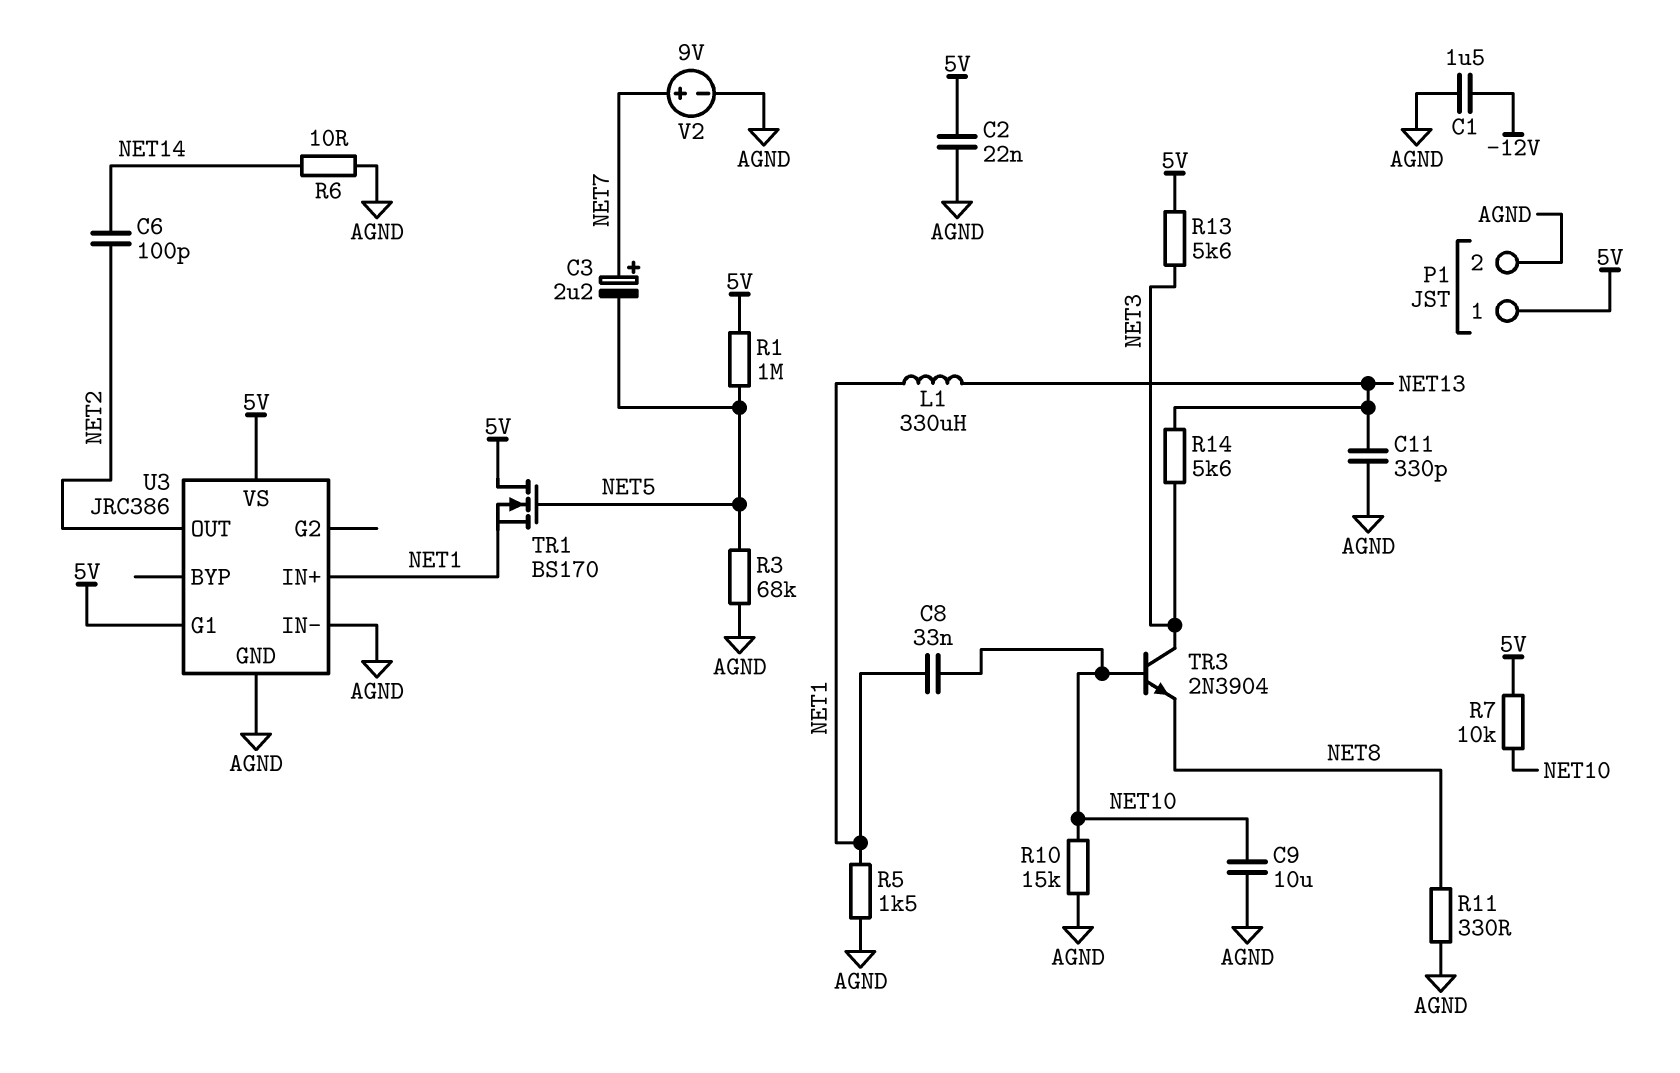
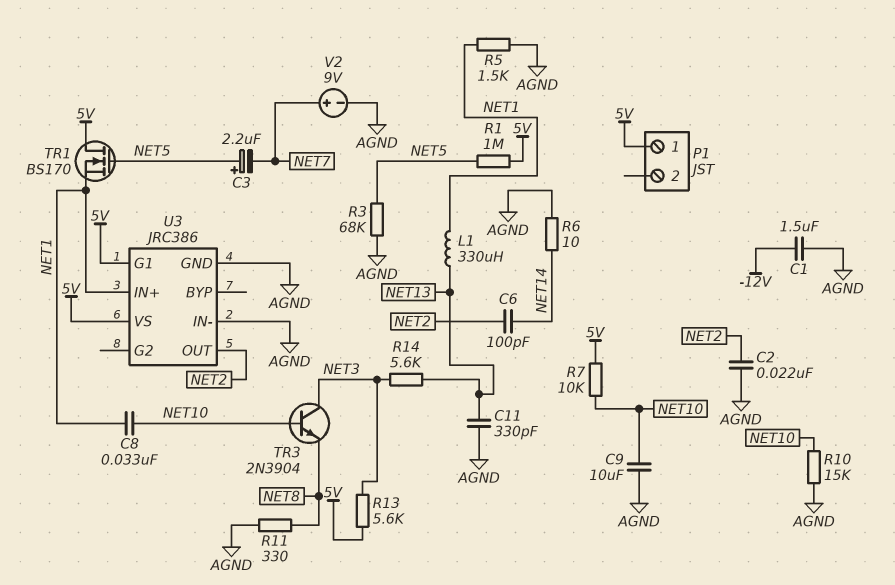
C2: 22nF (5V, AGND) -> 22nF (AGND, NET2)
C3: 2.2uF (plus NET7, minus NET5) -> 2.2uF (plus NET5, minus NET7)
P1 pin 2: AGND -> none

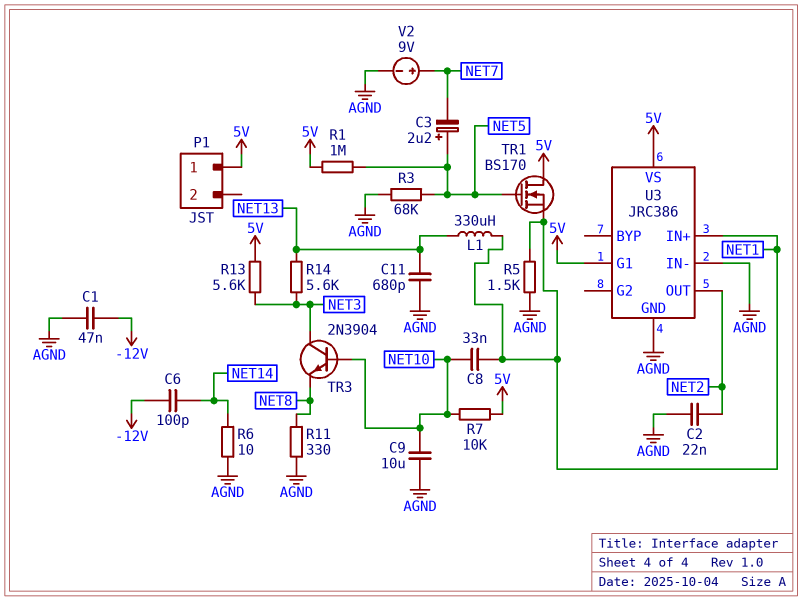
C1: 1.5uF (-12V, AGND) -> 47nF (-12V, AGND)
C6: 100pF (NET2, NET14) -> 100pF (-12V, NET14)
C11: 330pF (AGND, NET13) -> 680pF (AGND, NET13)
R10: 15k (AGND, NET10) -> none

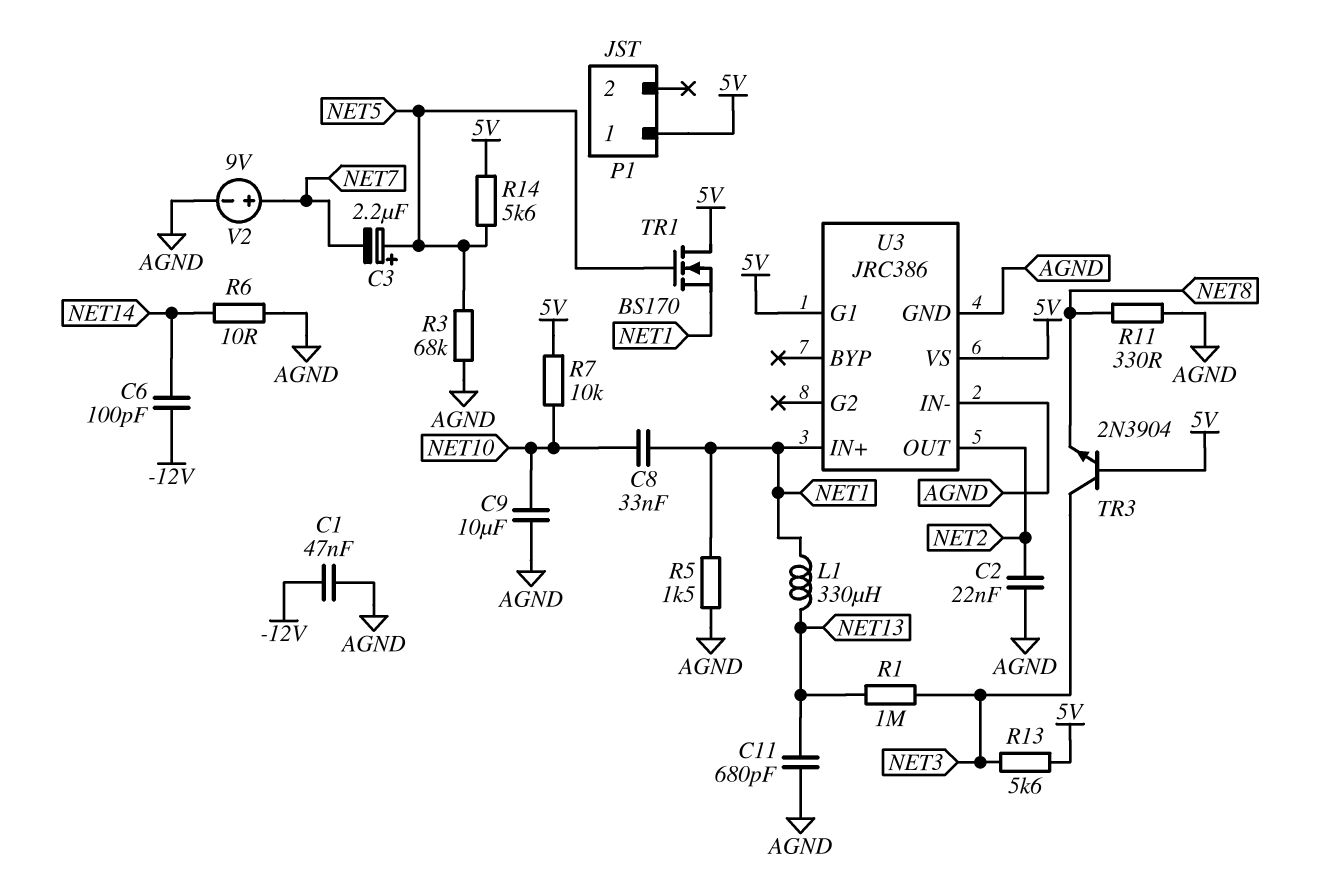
R1: 1M (5V, NET5) -> 1M (NET3, NET13)
R14: 5.6k (NET3, NET13) -> 5.6k (5V, NET5)
TR3: NPN 2N3904 (B NET10, C NET3, E NET8) -> NPN 2N3904 (B 5V, C NET3, E NET8)

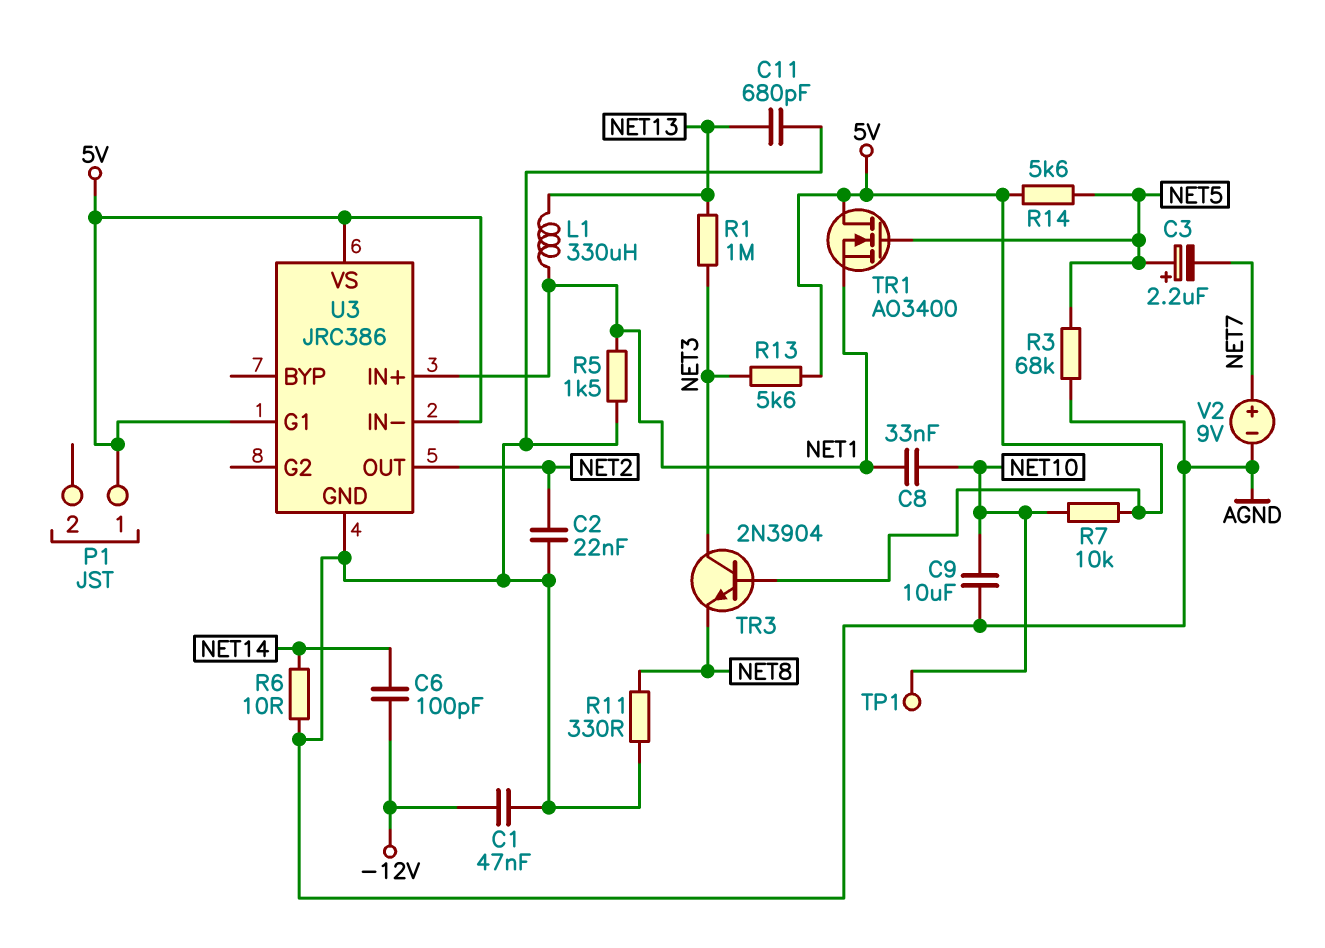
TP1: none -> test point (NET10)
TR1: NMOS BS170 (G NET5, D 5V, S NET1) -> NMOS AO3400 (G NET5, D 5V, S NET1)
U3 pin IN-: AGND -> 5V

